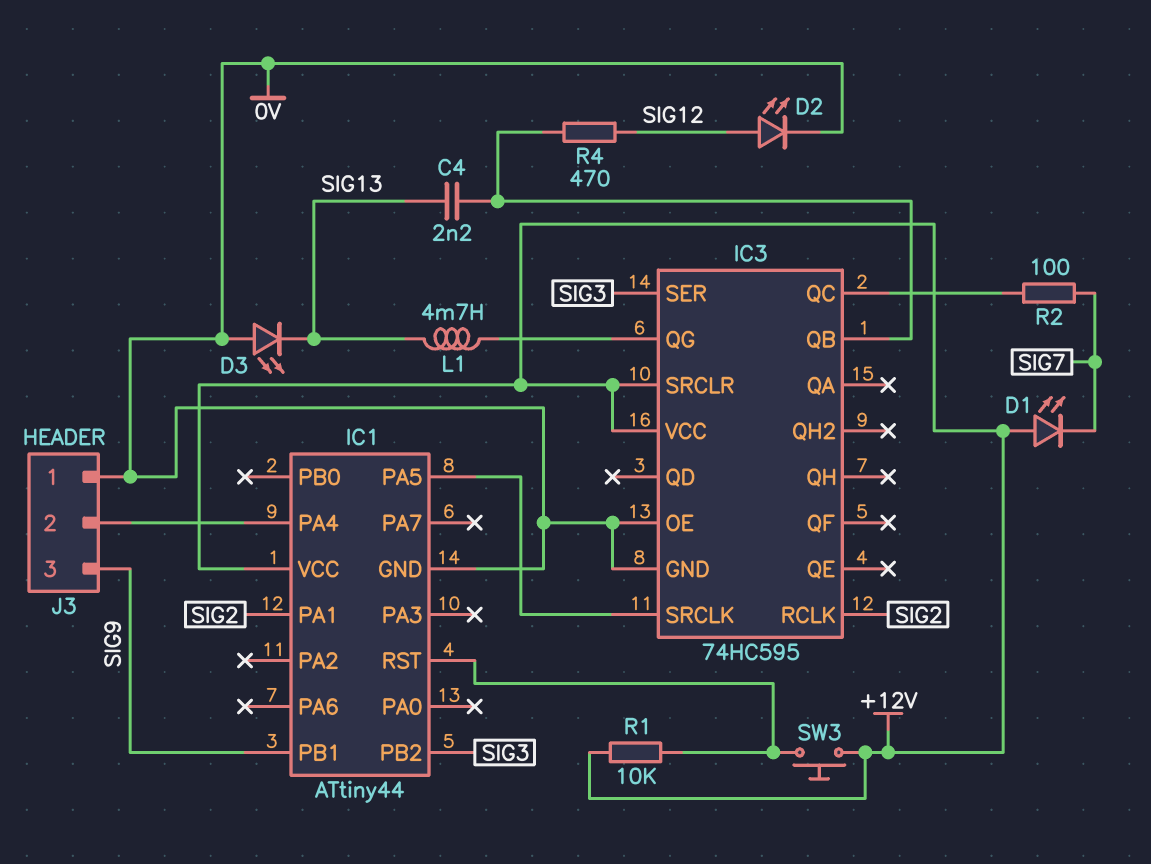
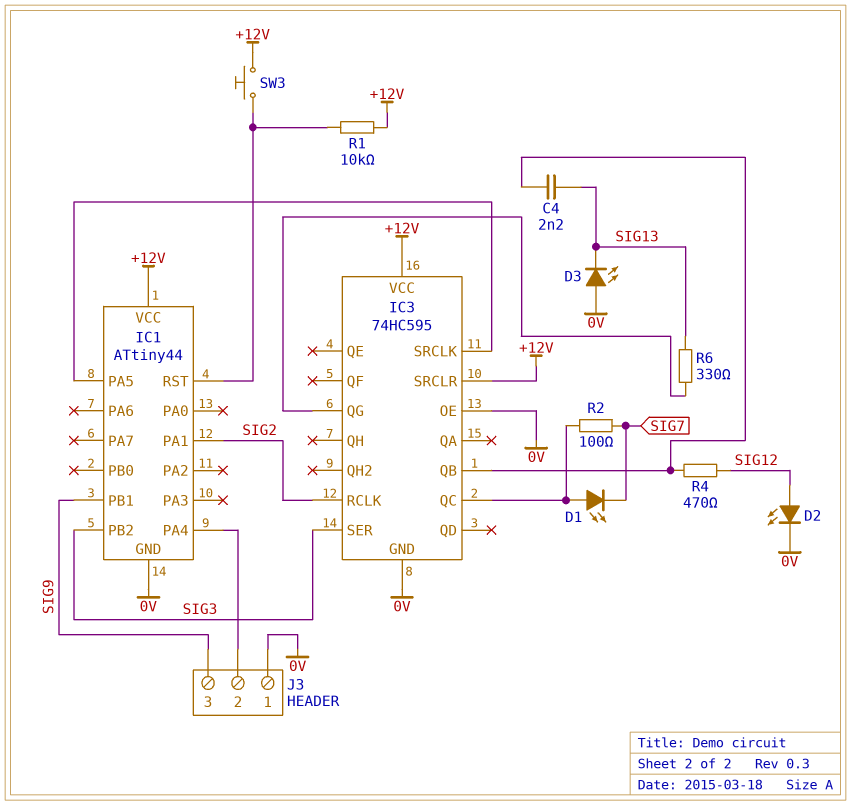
D1: LED (A +12V, K SIG7) -> LED (A IC3/QC, K SIG7)
L1: 4.7mH (IC3/QG, SIG13) -> none
R6: none -> 330 (IC3/QG, SIG13)

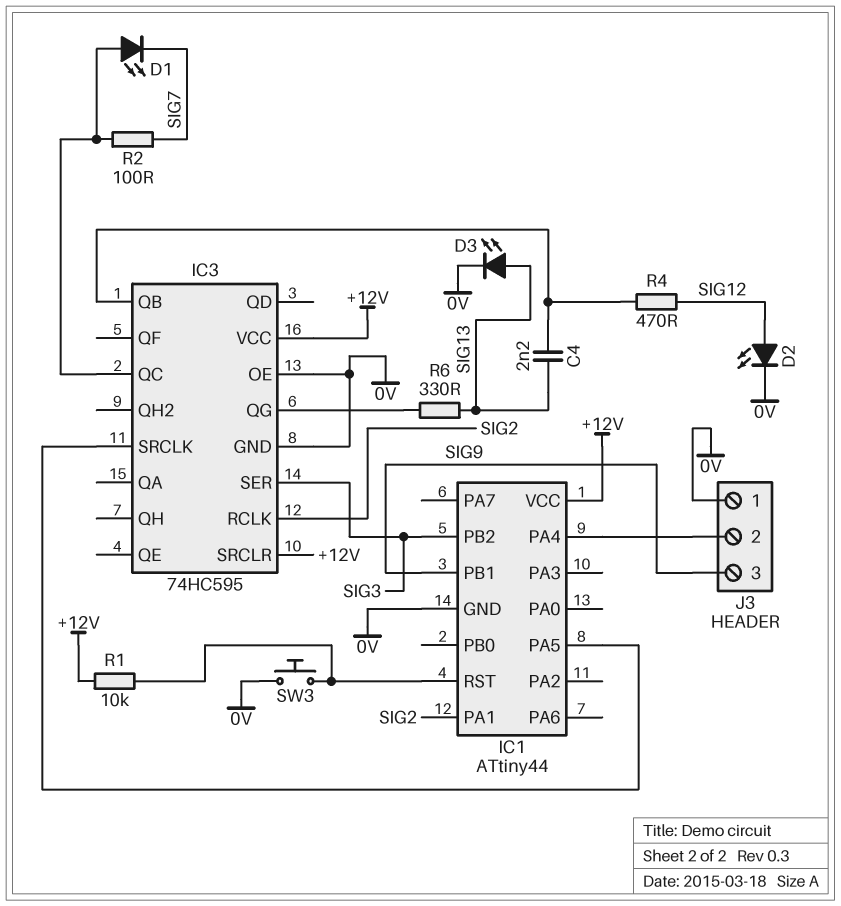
D3: LED (A 0V, K SIG13) -> LED (A SIG13, K 0V)
SW3: button (+12V, IC1/RST) -> button (0V, IC1/RST)

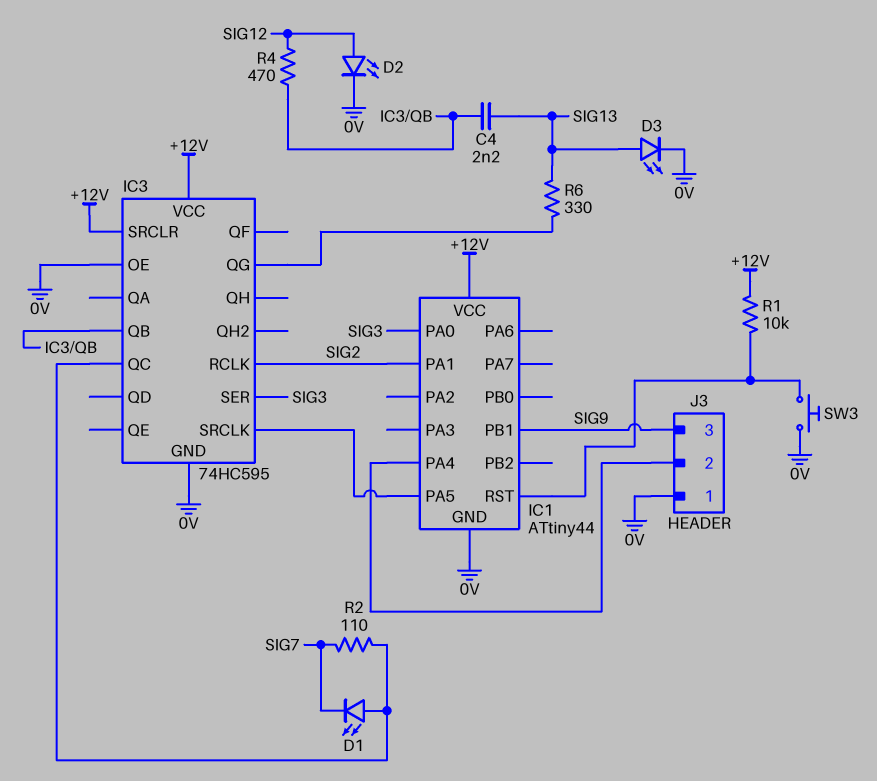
IC1 pin PA0: none -> SIG3
IC1 pin PB2: SIG3 -> none
R2: 100 (IC3/QC, SIG7) -> 110 (IC3/QC, SIG7)

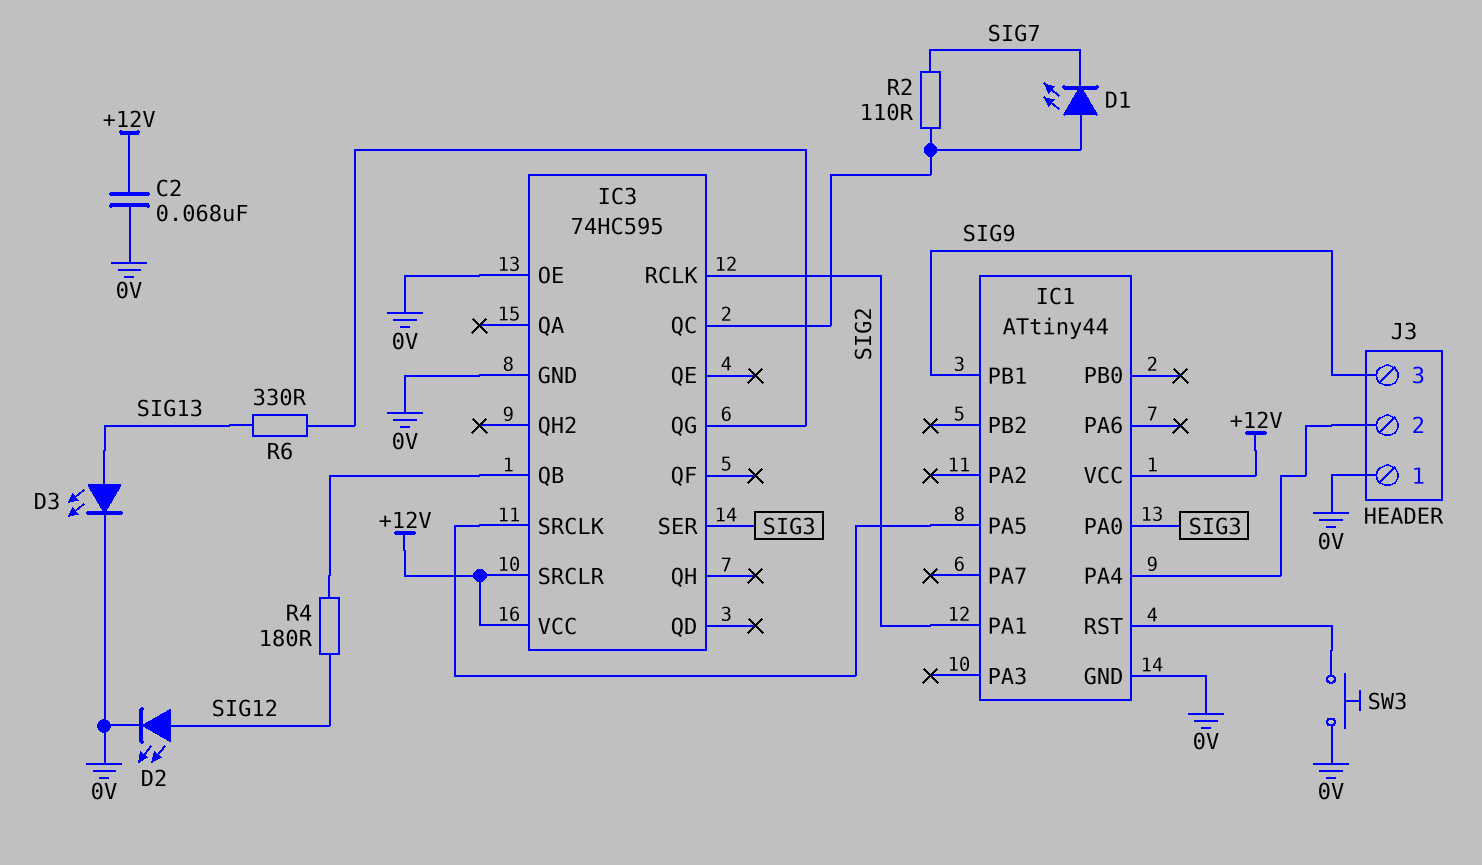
C2: none -> 68nF (+12V, 0V)
C4: 2.2nF (IC3/QB, SIG13) -> none
R1: 10k (+12V, IC1/RST) -> none
R4: 470 (IC3/QB, SIG12) -> 180 (IC3/QB, SIG12)

